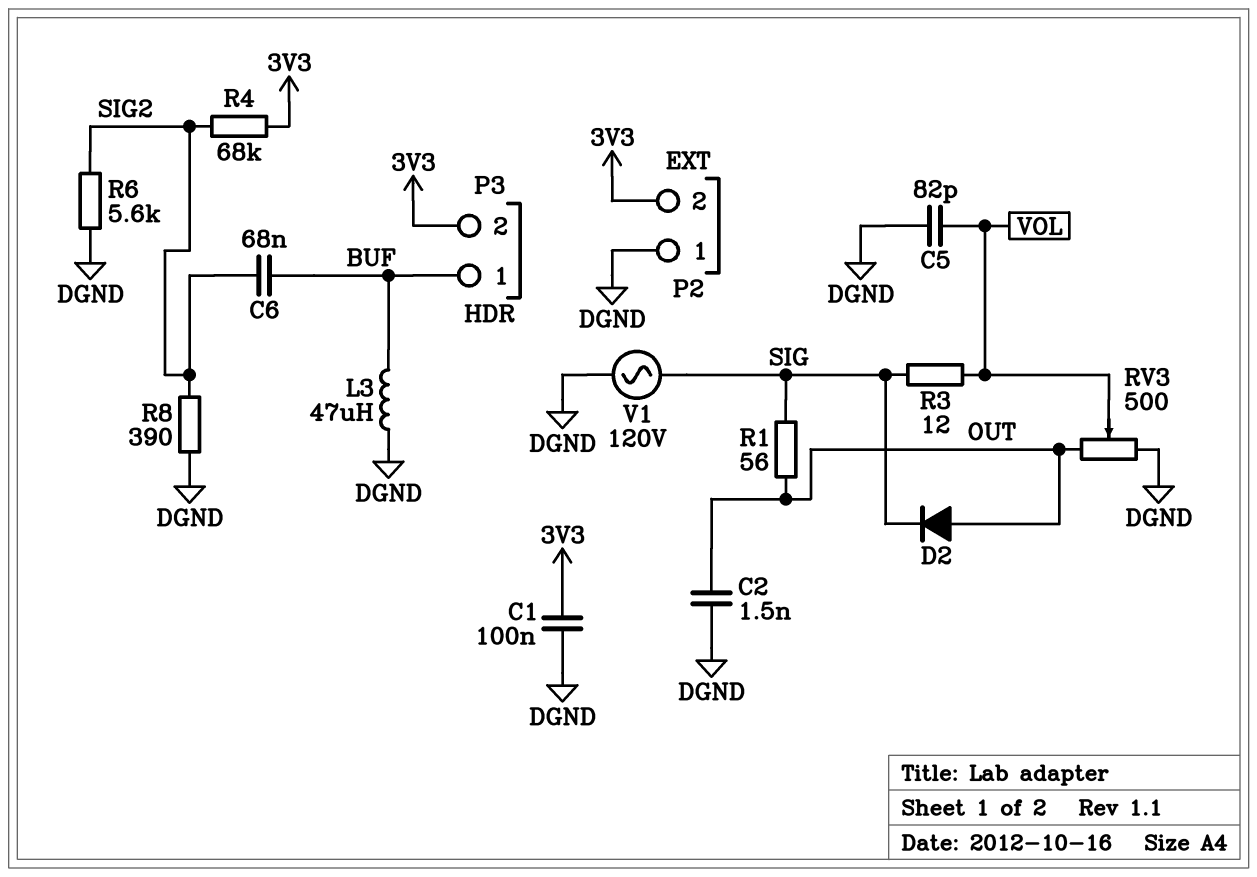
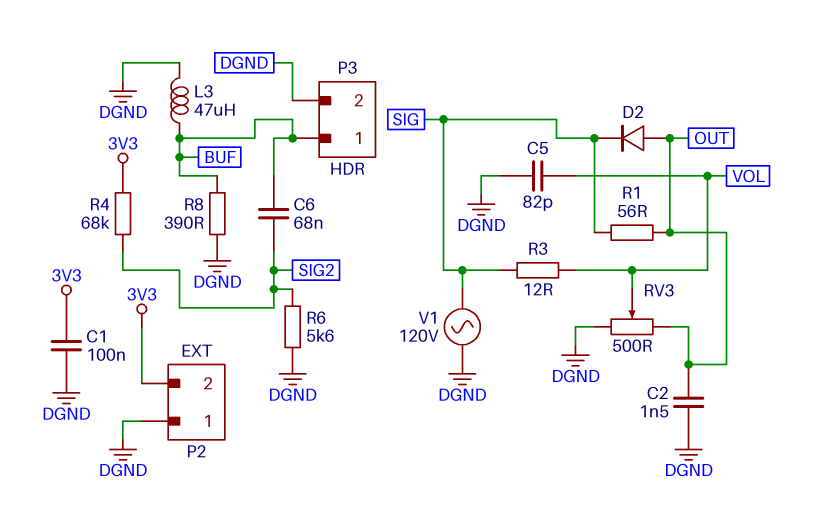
P3 pin 2: 3V3 -> DGND
R8: 390 (DGND, SIG2) -> 390 (BUF, DGND)

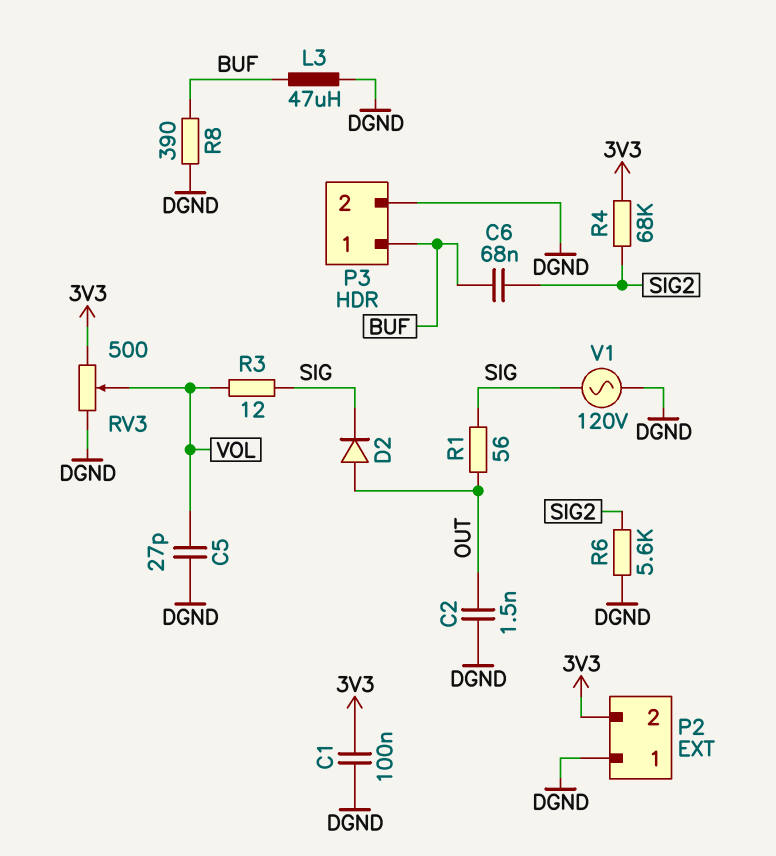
C5: 82pF (DGND, VOL) -> 27pF (DGND, VOL)
RV3: 500 (DGND, OUT, wiper VOL) -> 500 (3V3, DGND, wiper VOL)

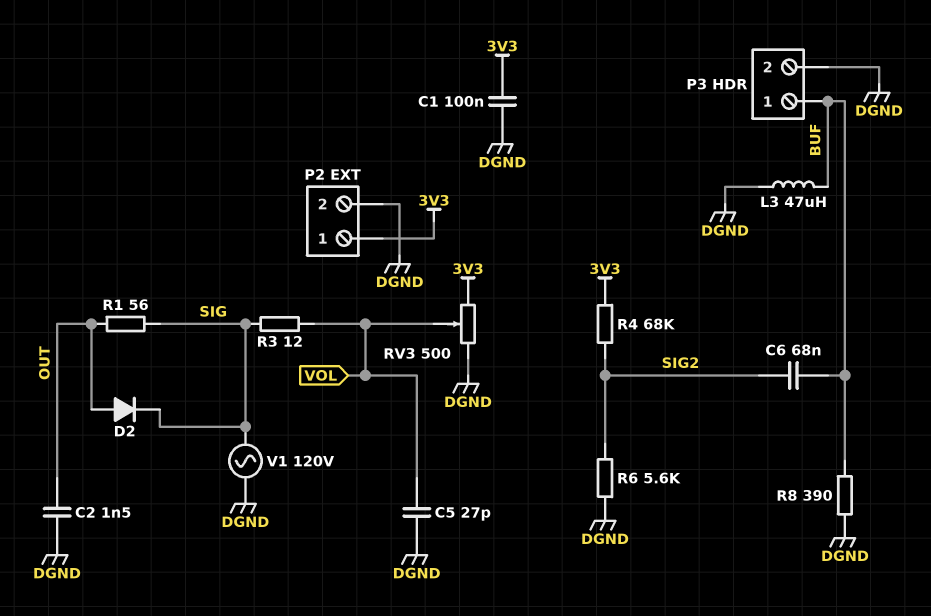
P2 pin 1: DGND -> 3V3
P2 pin 2: 3V3 -> DGND

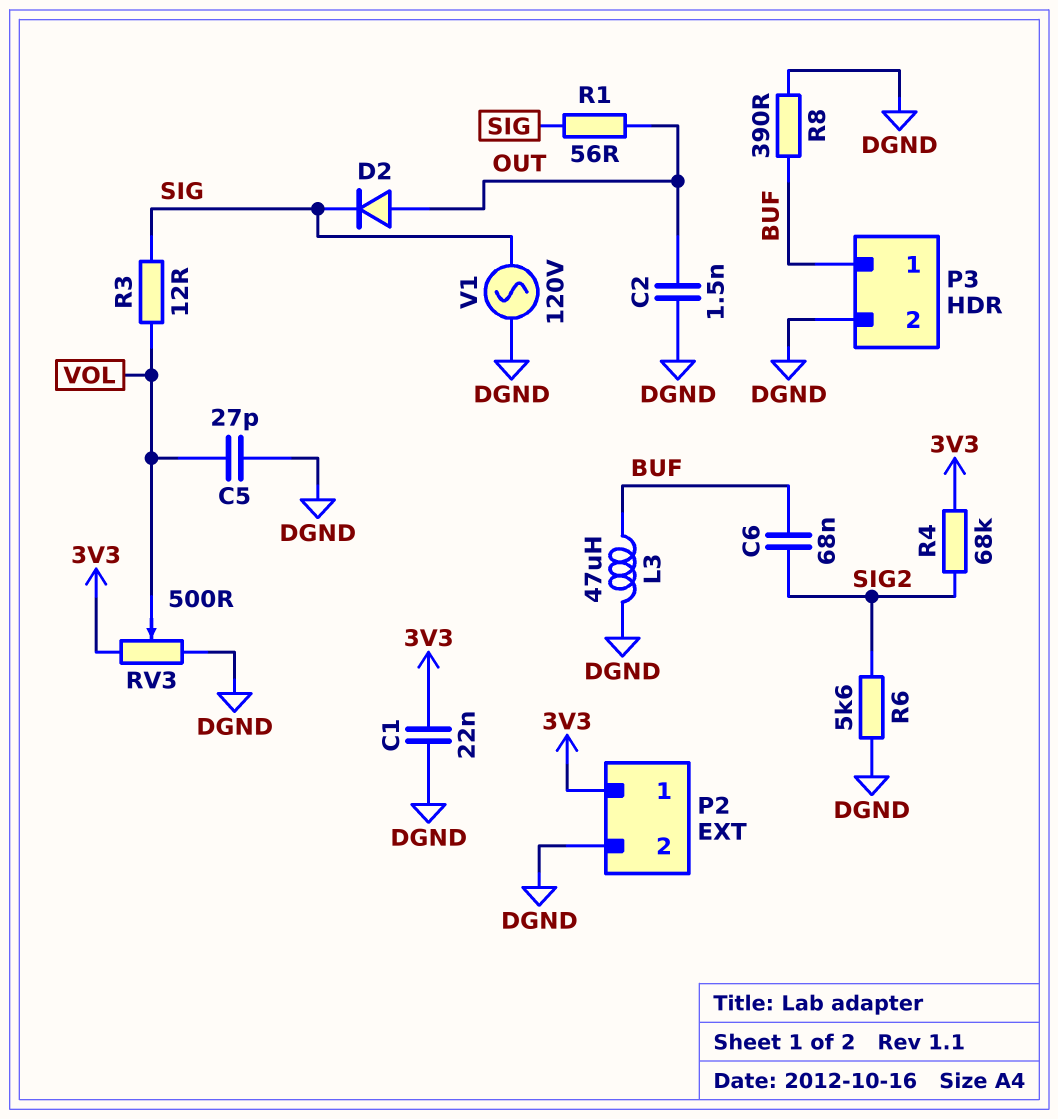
C1: 100nF (3V3, DGND) -> 22nF (3V3, DGND)

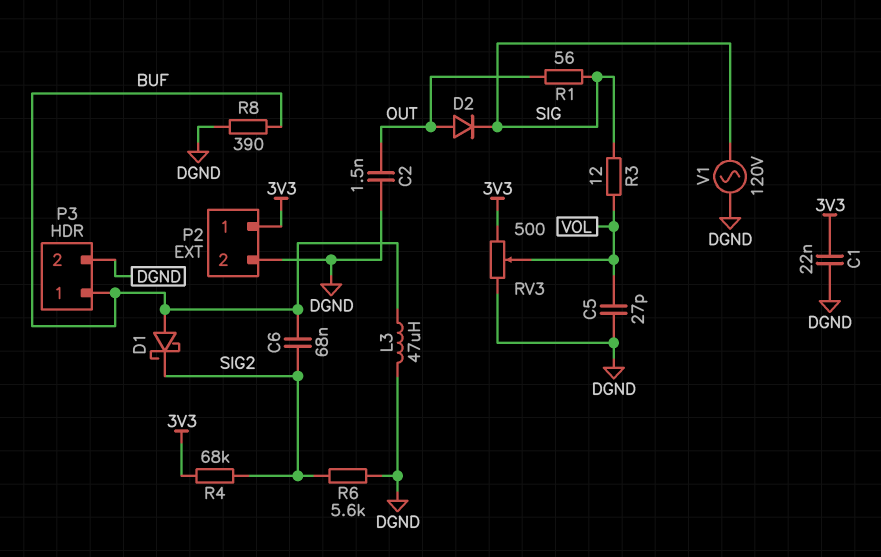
D1: none -> schottky (A BUF, K SIG2)

